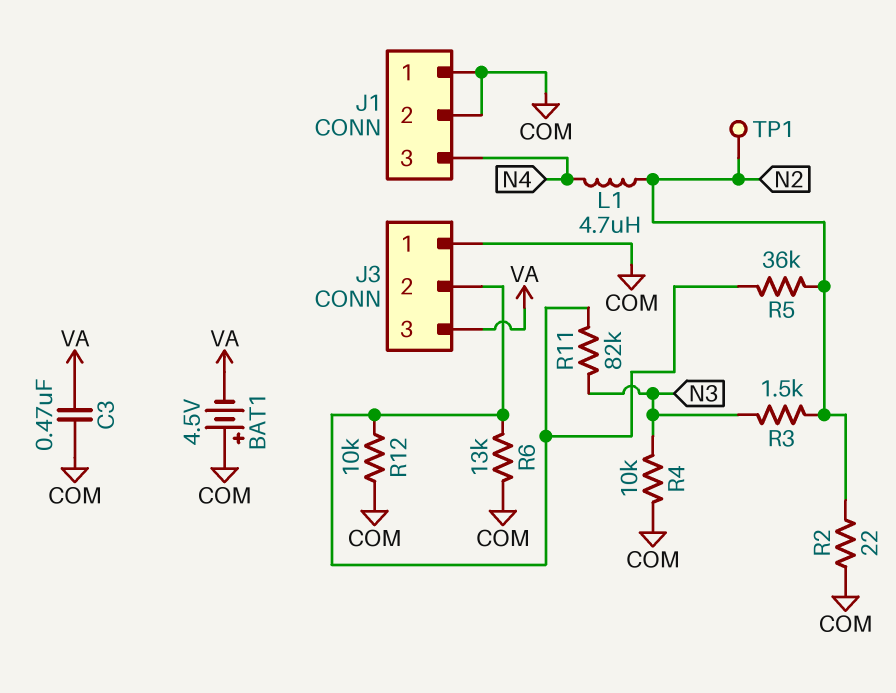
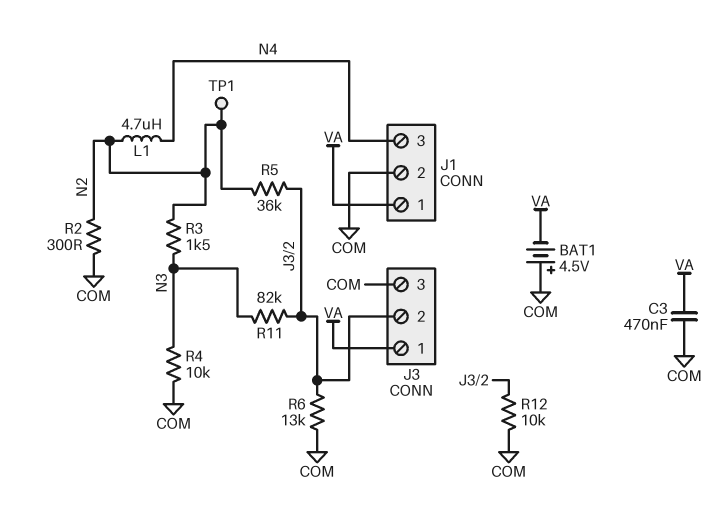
J1 pin 1: COM -> VA
J3 pin 1: COM -> VA
J3 pin 3: VA -> COM
R2: 22 (COM, N2) -> 300 (COM, N2)

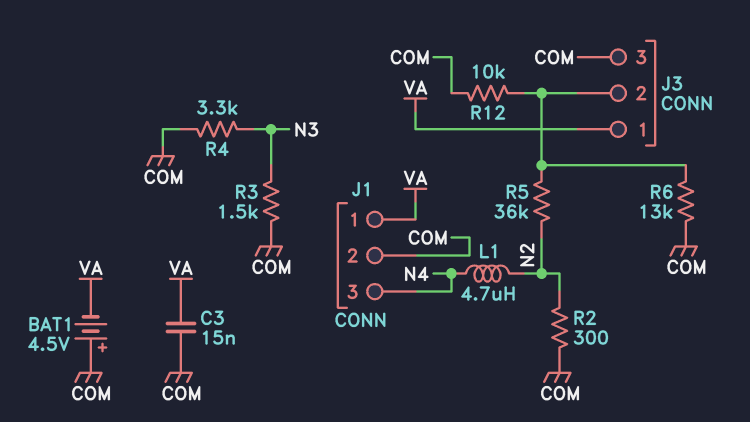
C3: 470nF (COM, VA) -> 15nF (COM, VA)
R3: 1.5k (N2, N3) -> 1.5k (COM, N3)
R4: 10k (COM, N3) -> 3.3k (COM, N3)
R11: 82k (J3/2, N3) -> none
TP1: test point (N2) -> none

